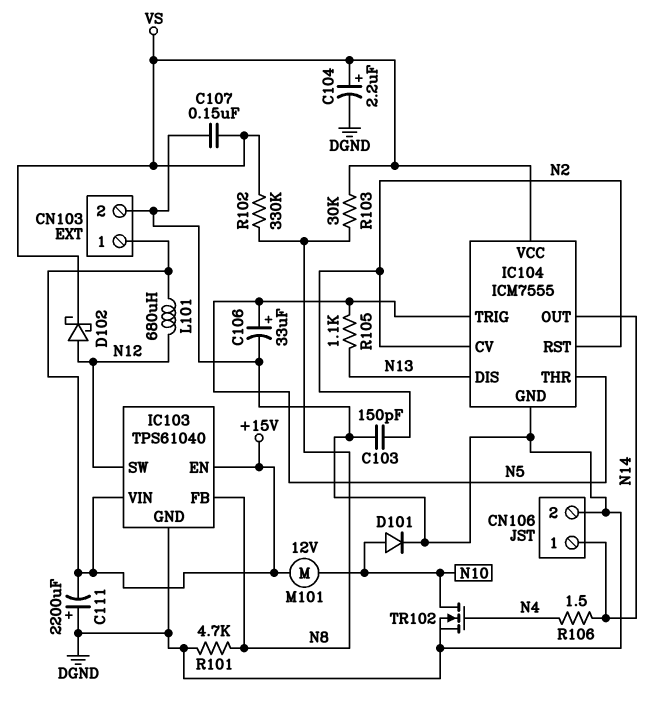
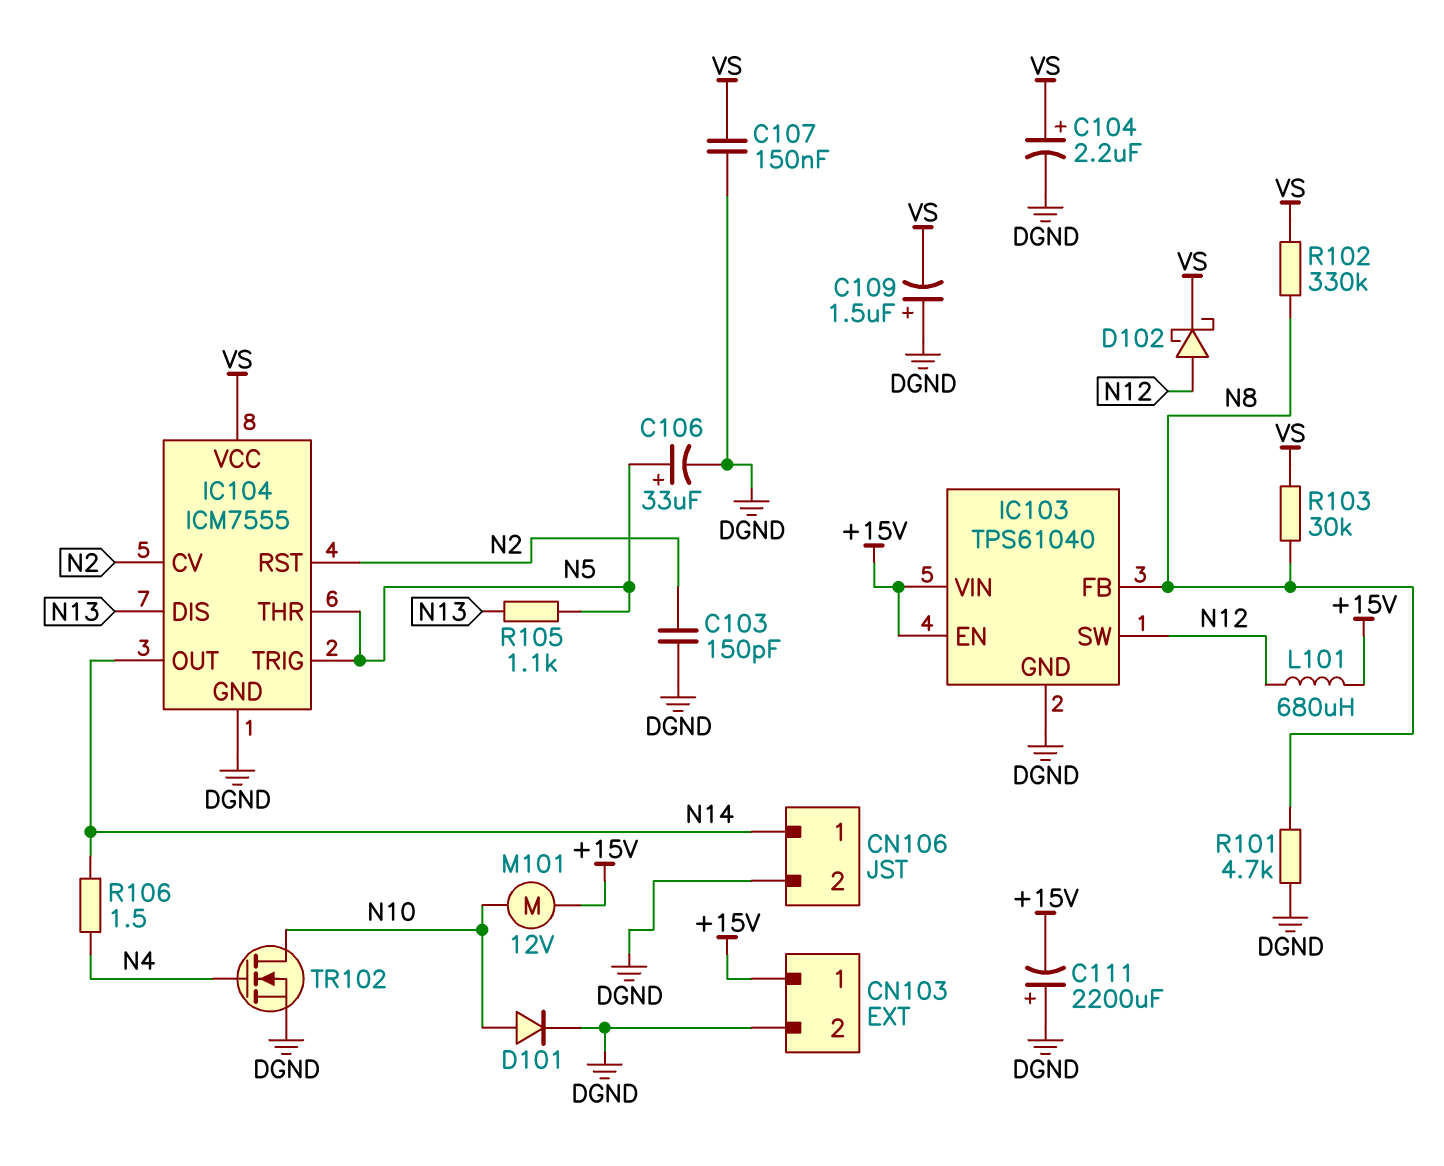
C109: none -> 1.5uF (plus DGND, minus VS)

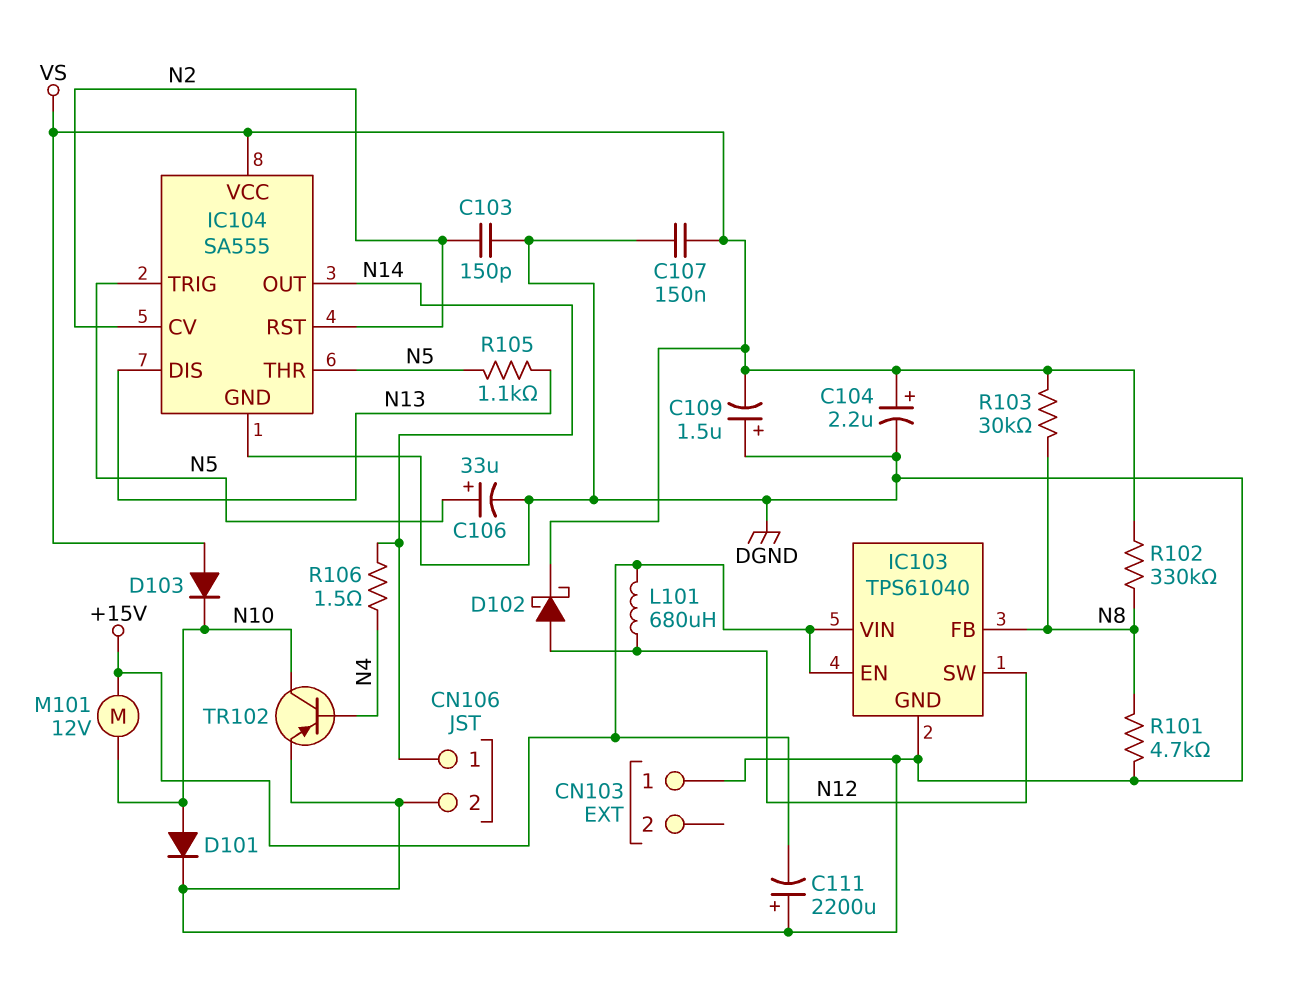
CN103 pin 1: +15V -> DGND
CN103 pin 2: DGND -> none
D103: none -> diode (A VS, K N10)
IC104: ICM7555 -> SA555
TR102: NMOS (G N4, D N10, S DGND) -> PNP (B N4, C N10, E DGND)

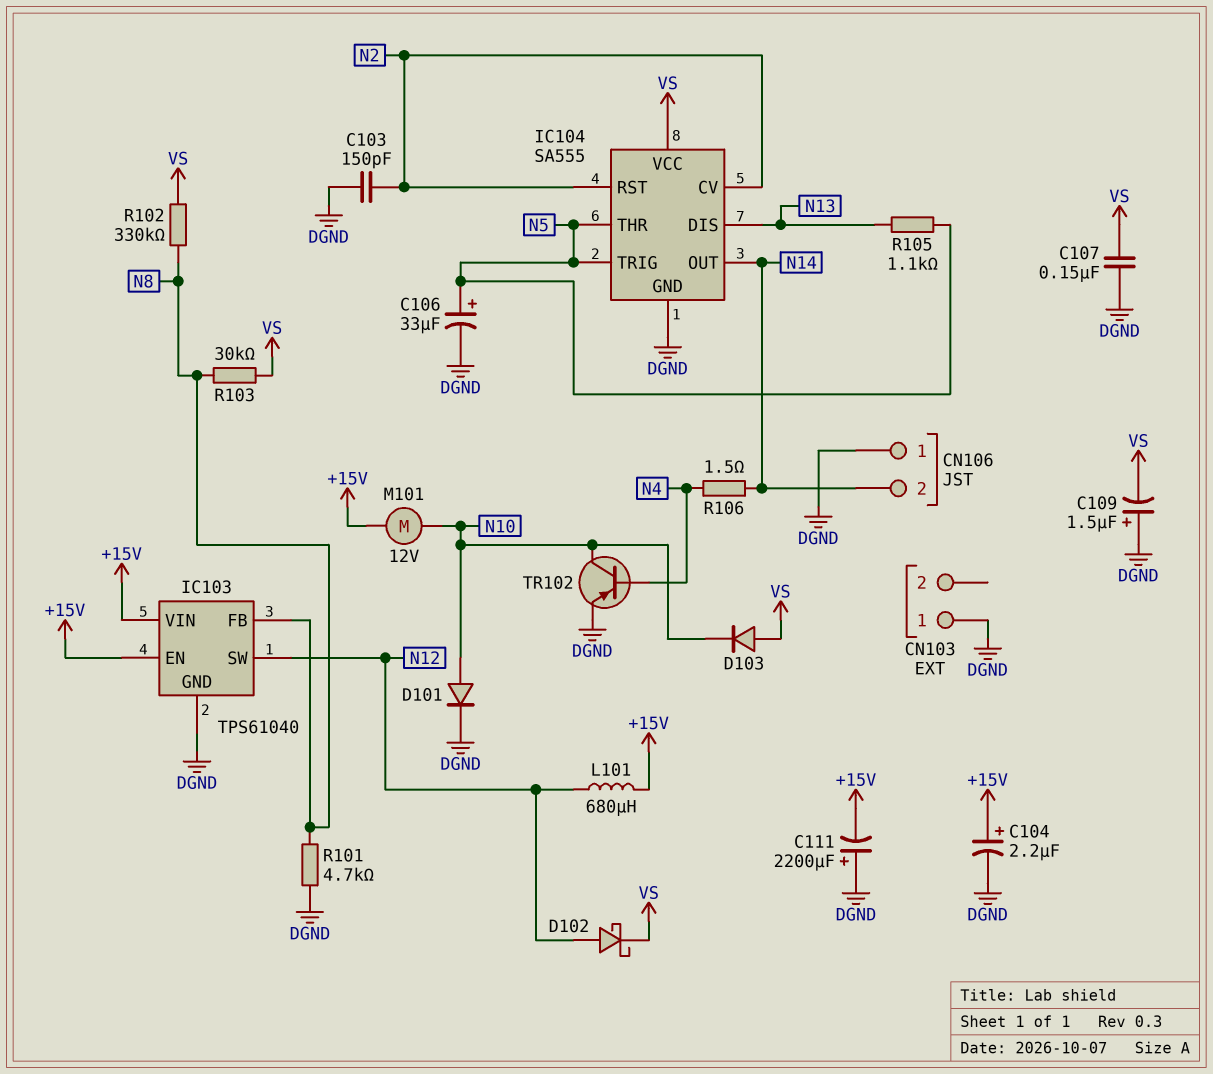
C104: 2.2uF (plus VS, minus DGND) -> 2.2uF (plus +15V, minus DGND)
CN106 pin 1: N14 -> DGND
CN106 pin 2: DGND -> N14

